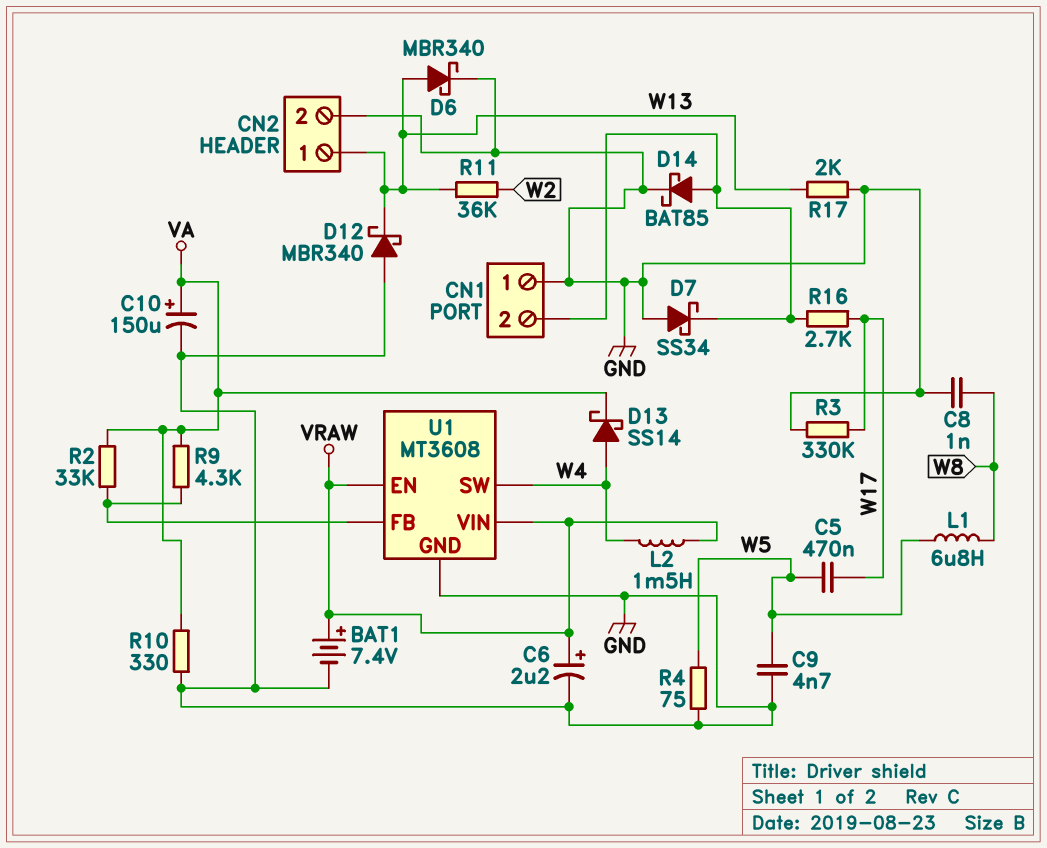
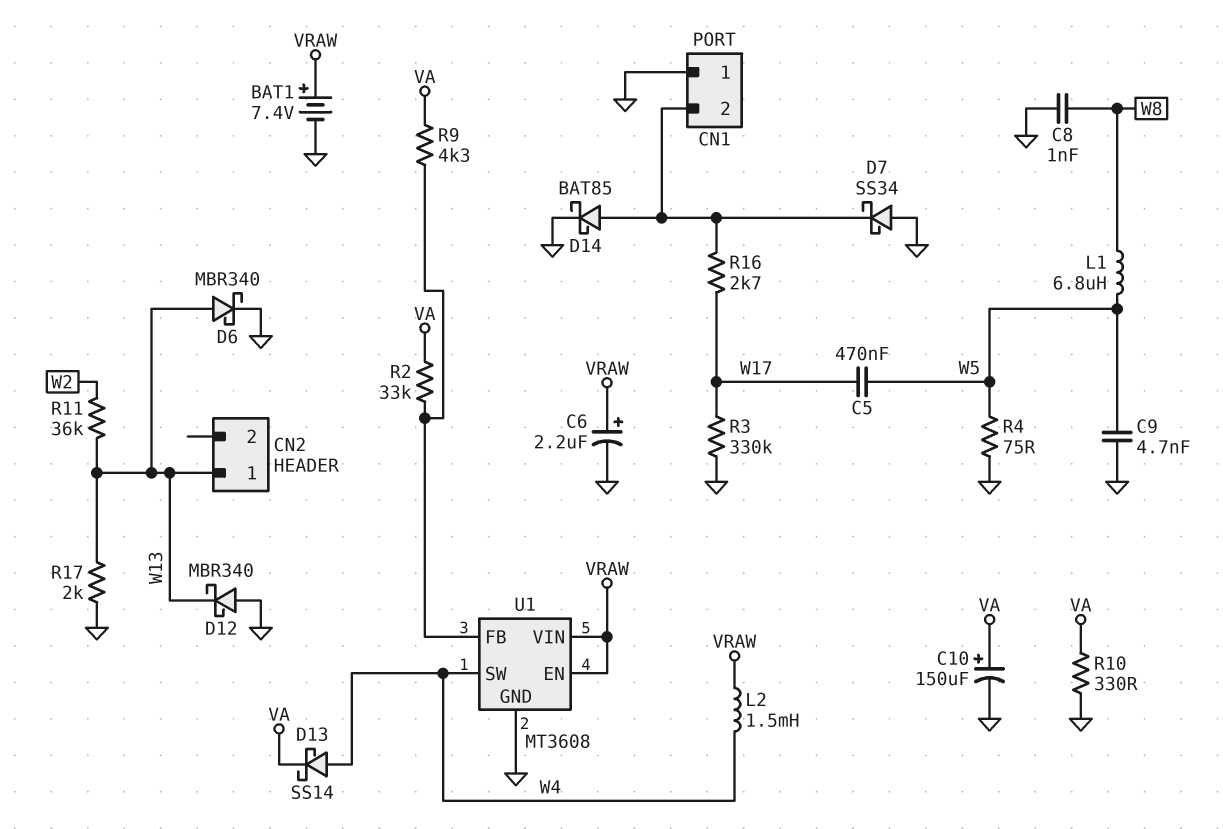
CN2 pin 2: GND -> none

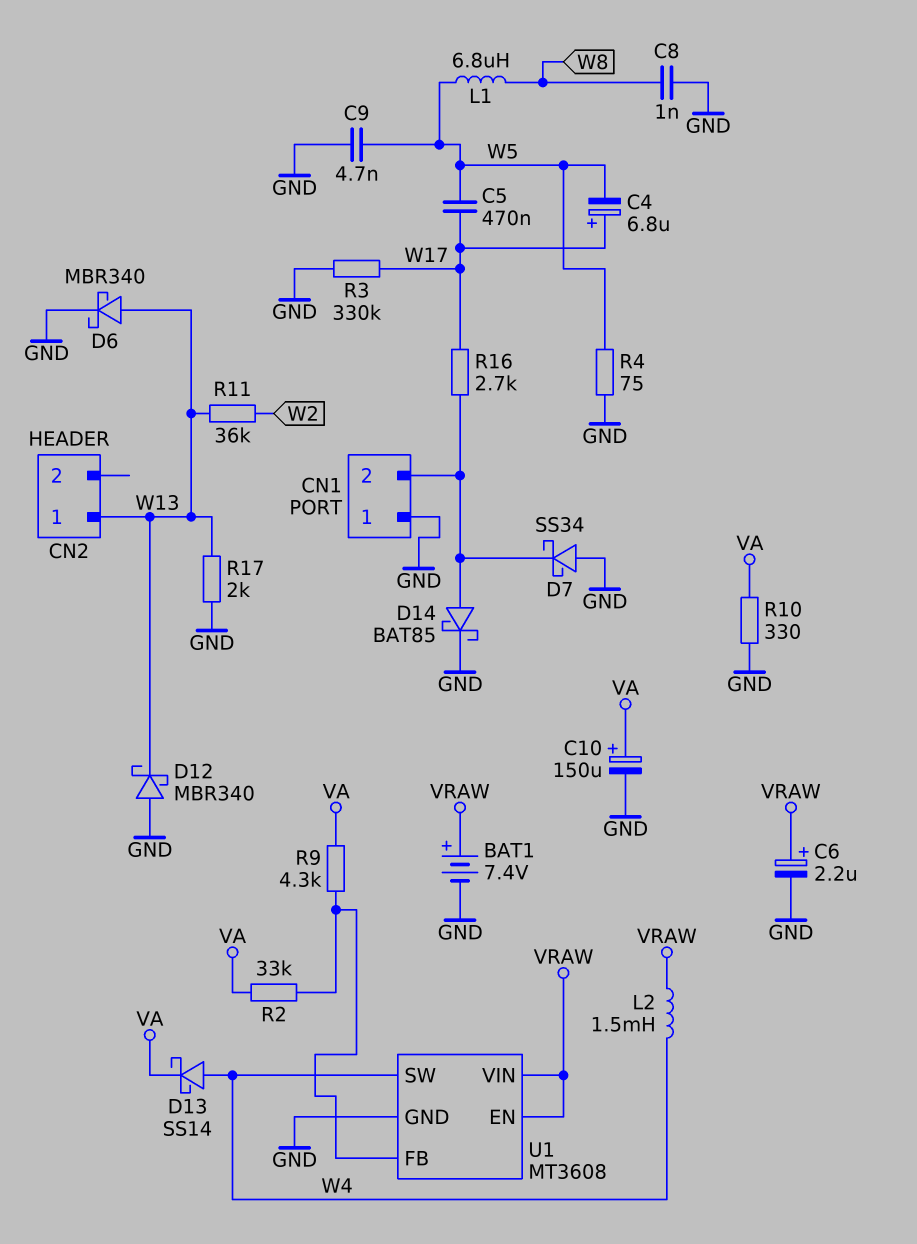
C4: none -> 6.8uF (plus W17, minus W5)

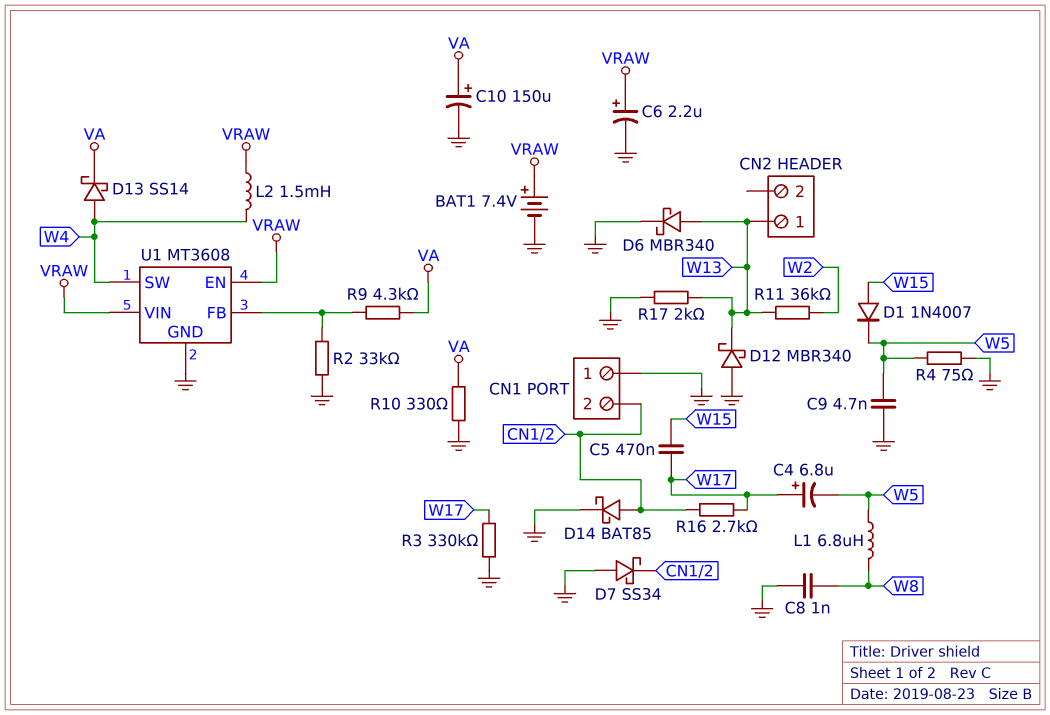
C5: 470nF (W5, W17) -> 470nF (W15, W17)
D1: none -> diode 1N4007 (A W15, K W5)
R2: 33k (U1/FB, VA) -> 33k (GND, U1/FB)

